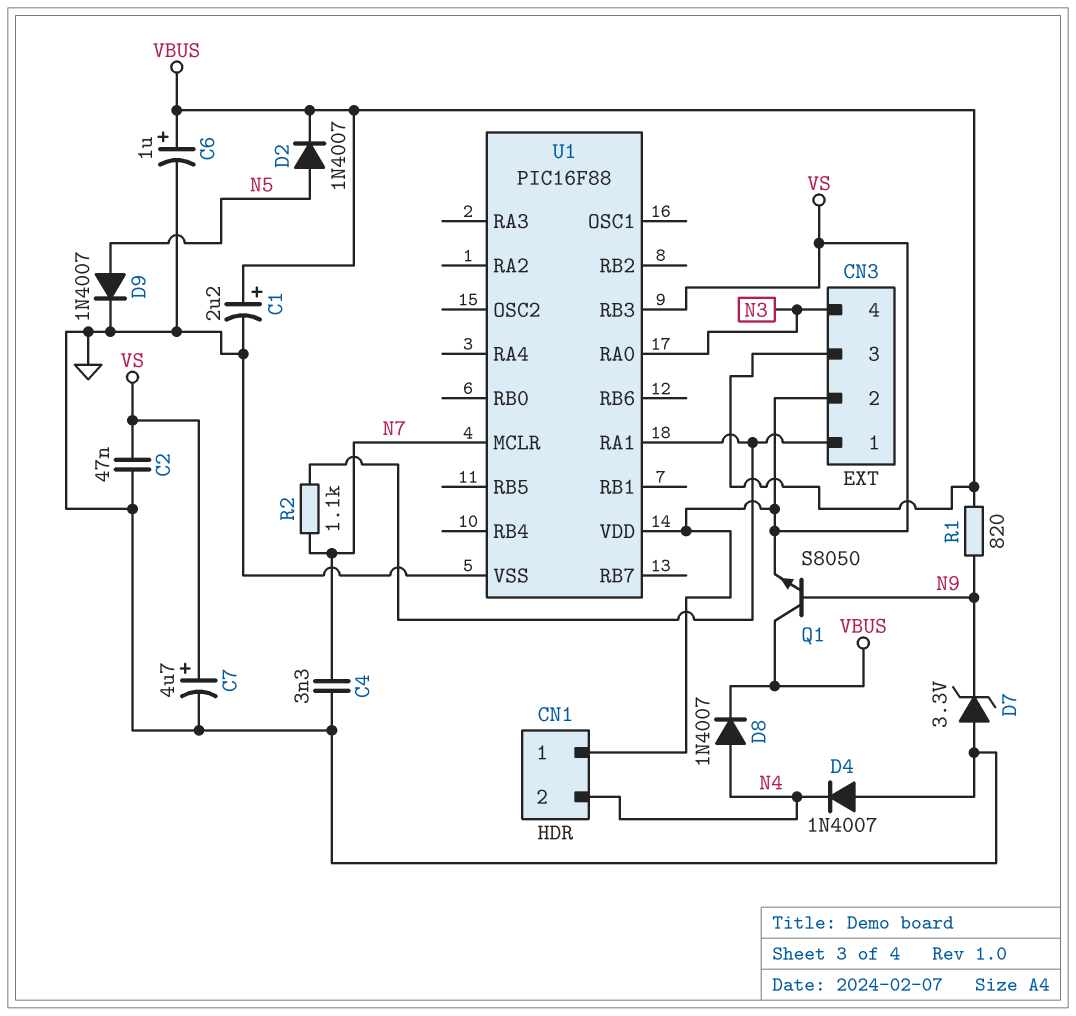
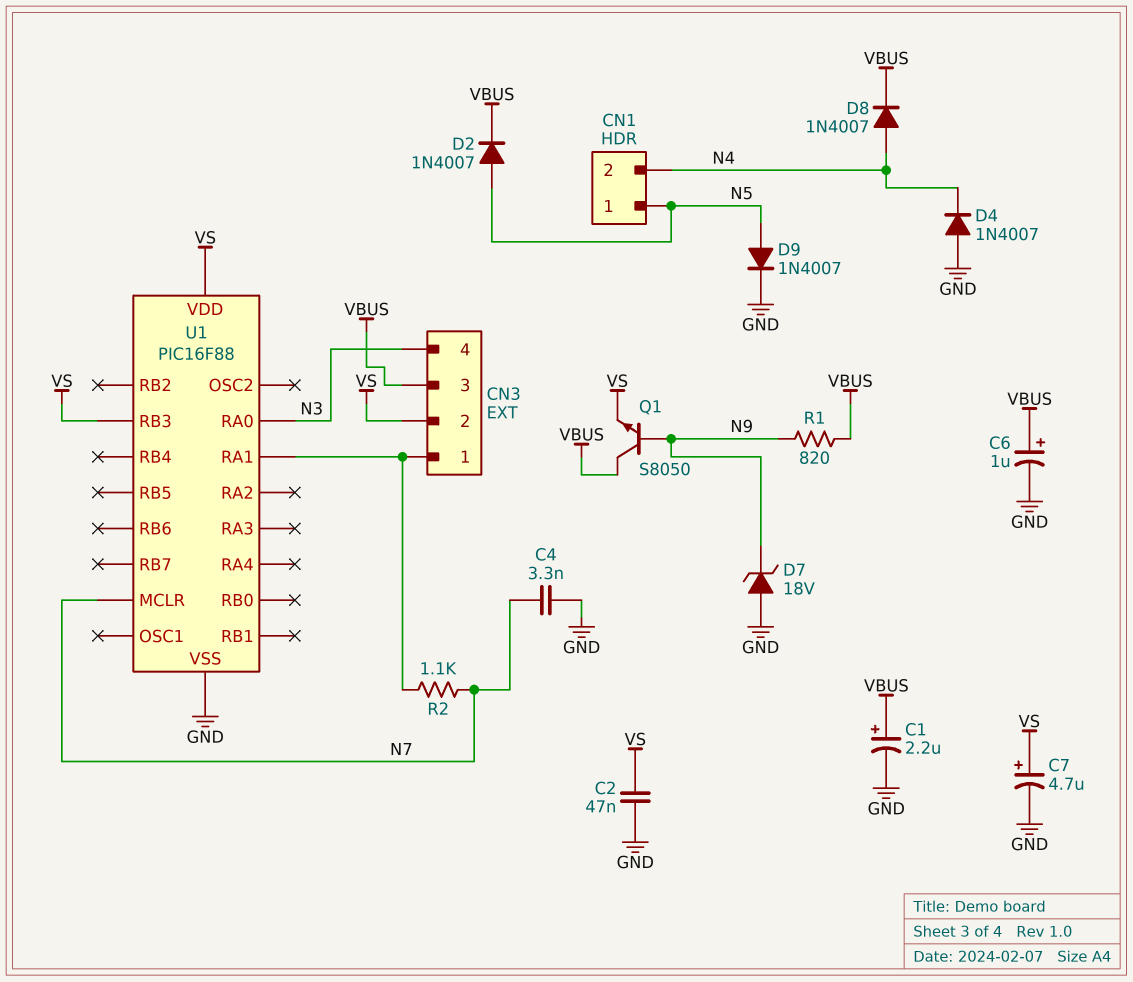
CN1 pin 1: VS -> N5
D7: zener 3.3V (A GND, K N9) -> zener 18V (A GND, K N9)

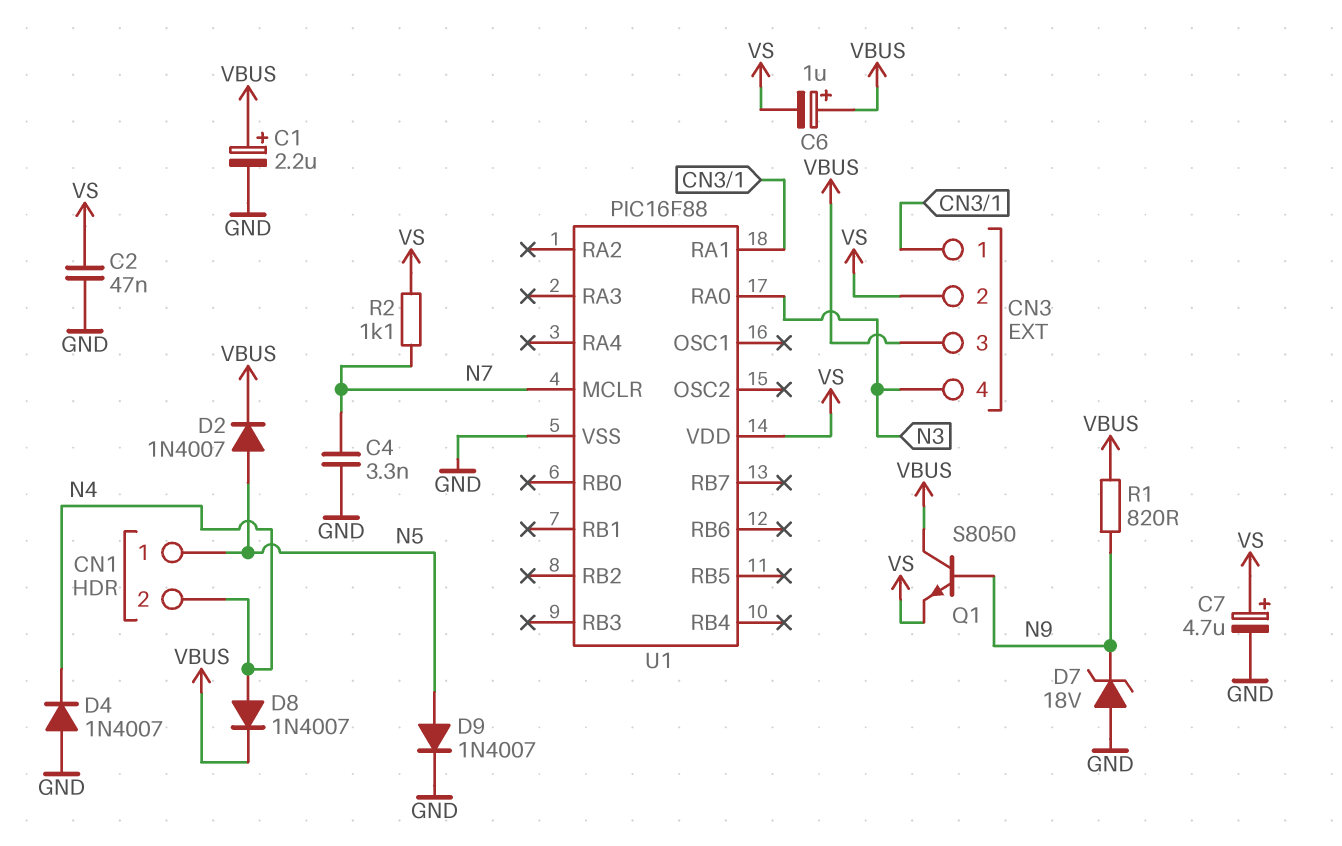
C6: 1uF (plus VBUS, minus GND) -> 1uF (plus VBUS, minus VS)
R2: 1.1k (CN3/1, N7) -> 1.1k (N7, VS)
U1 pin RB3: VS -> none

